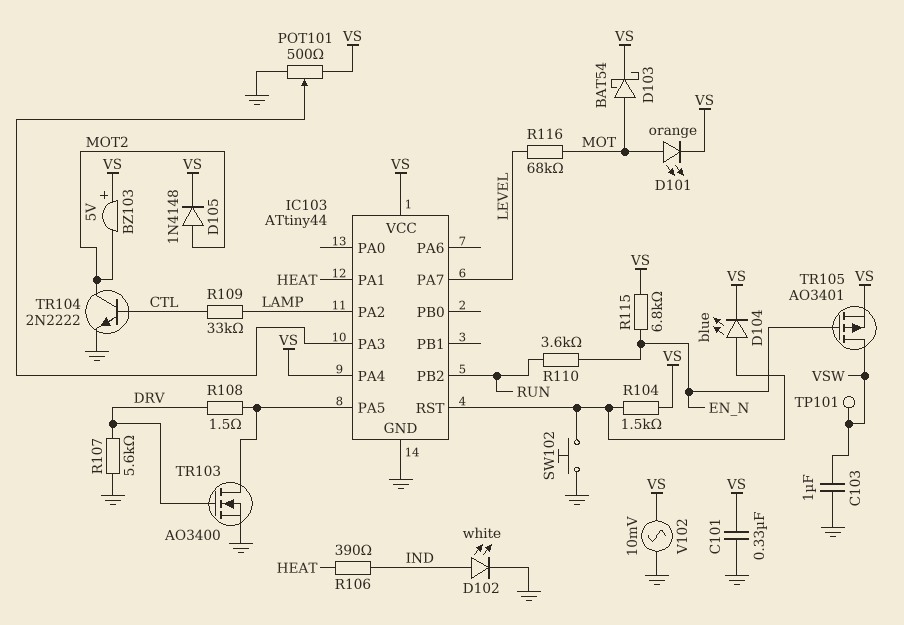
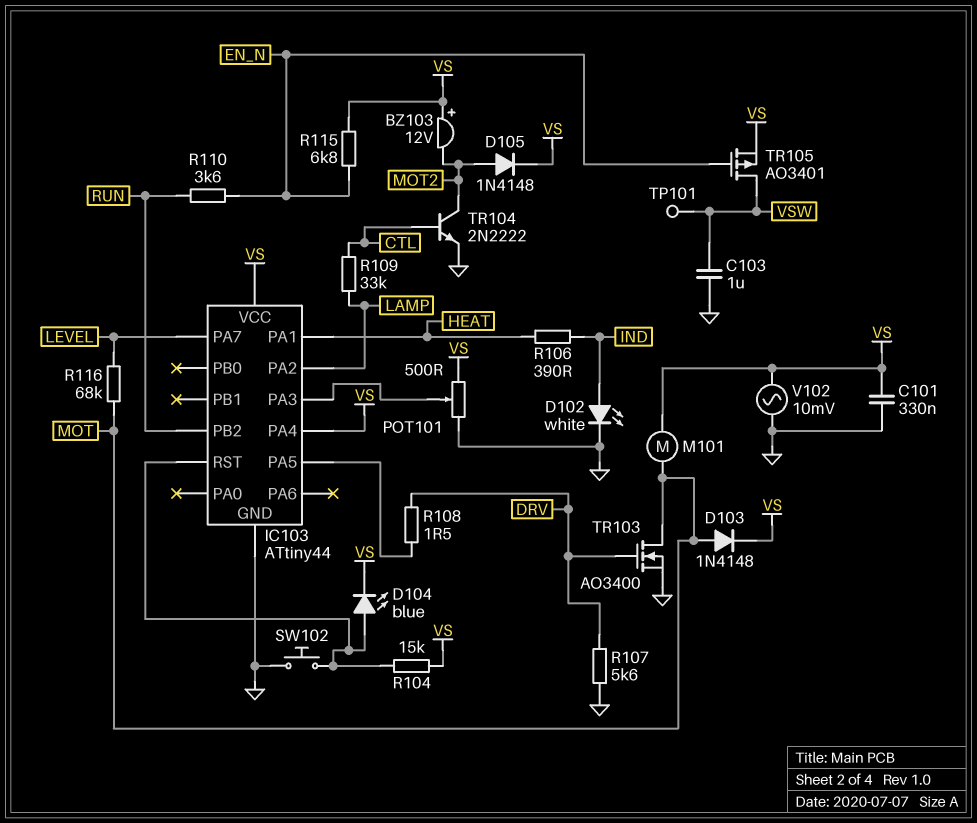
BZ103: buzzer 5V (plus VS, minus MOT2) -> buzzer 12V (plus VS, minus MOT2)
D101: LED orange (A MOT, K VS) -> none
D103: schottky BAT54 (A MOT, K VS) -> diode 1N4148 (A MOT, K VS)
M101: none -> motor (MOT, VS)
R104: 1.5k (IC103/RST, VS) -> 15k (IC103/RST, VS)
TR103: NMOS AO3400 (G DRV, D IC103/PA5, S GND) -> NMOS AO3400 (G DRV, D MOT, S GND)

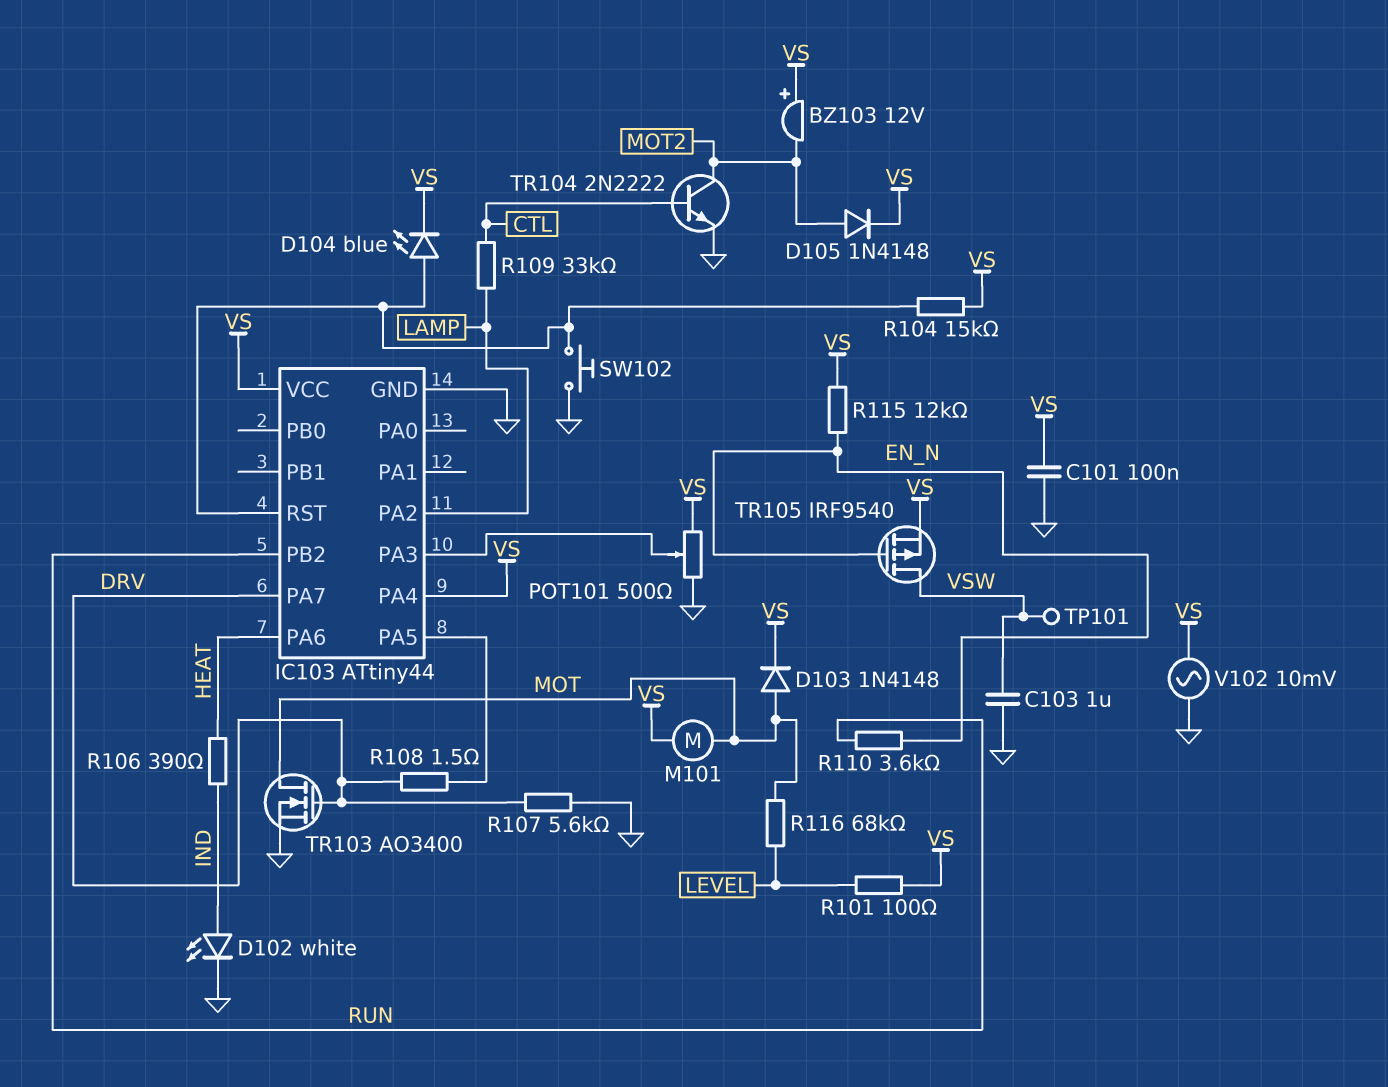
C101: 330nF (GND, VS) -> 100nF (GND, VS)
IC103 pin PA1: HEAT -> none
IC103 pin PA6: none -> HEAT
IC103 pin PA7: LEVEL -> DRV
R101: none -> 100 (LEVEL, VS)
R115: 6.8k (EN_N, VS) -> 12k (EN_N, VS)
TR105: PMOS AO3401 (G EN_N, D VSW, S VS) -> PMOS IRF9540 (G EN_N, D VSW, S VS)

